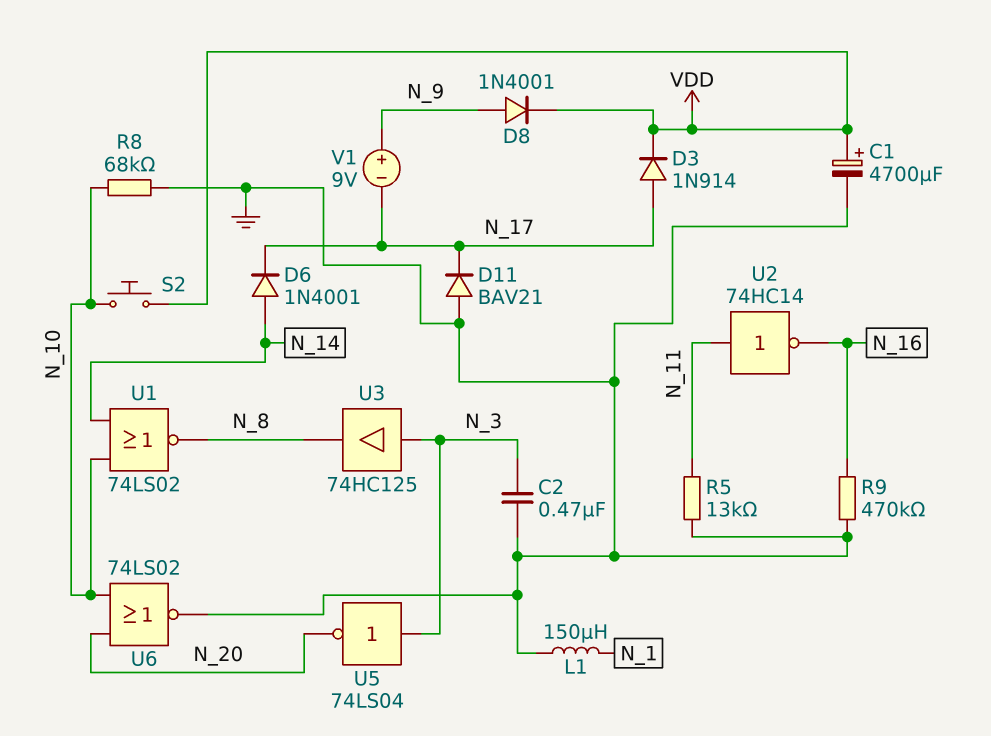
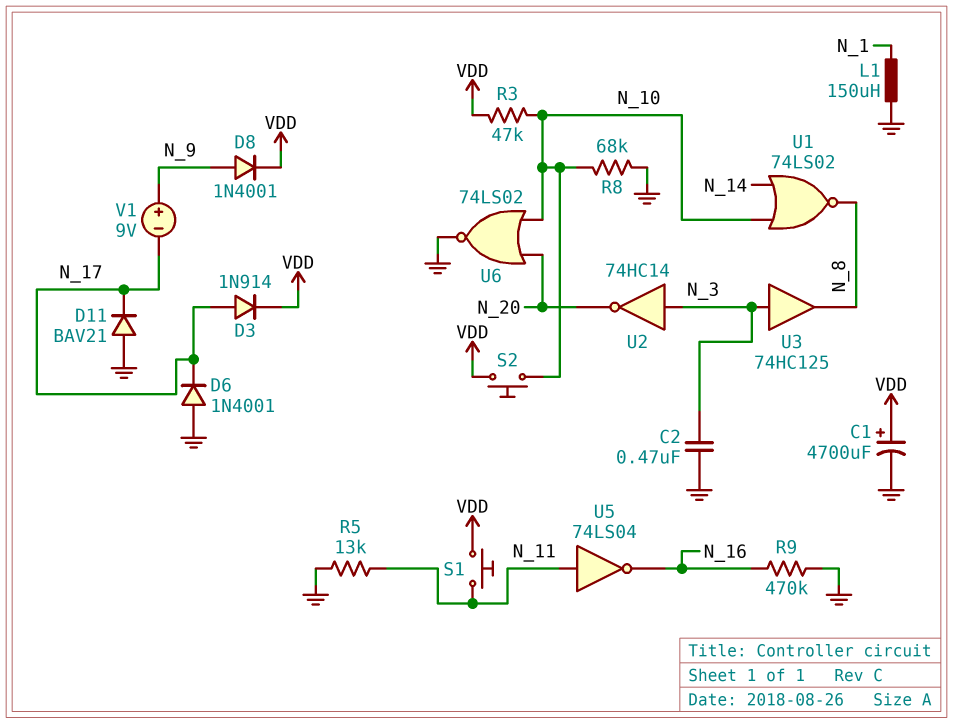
D6: diode 1N4001 (A N_14, K N_17) -> diode 1N4001 (A GND, K N_17)
R3: none -> 47k (N_10, VDD)
S1: none -> button (N_11, VDD)
U2: NOT 74HC14 (in N_11, out N_16) -> NOT 74HC14 (in N_3, out N_20)
U5: NOT 74LS04 (in N_3, out N_20) -> NOT 74LS04 (in N_11, out N_16)

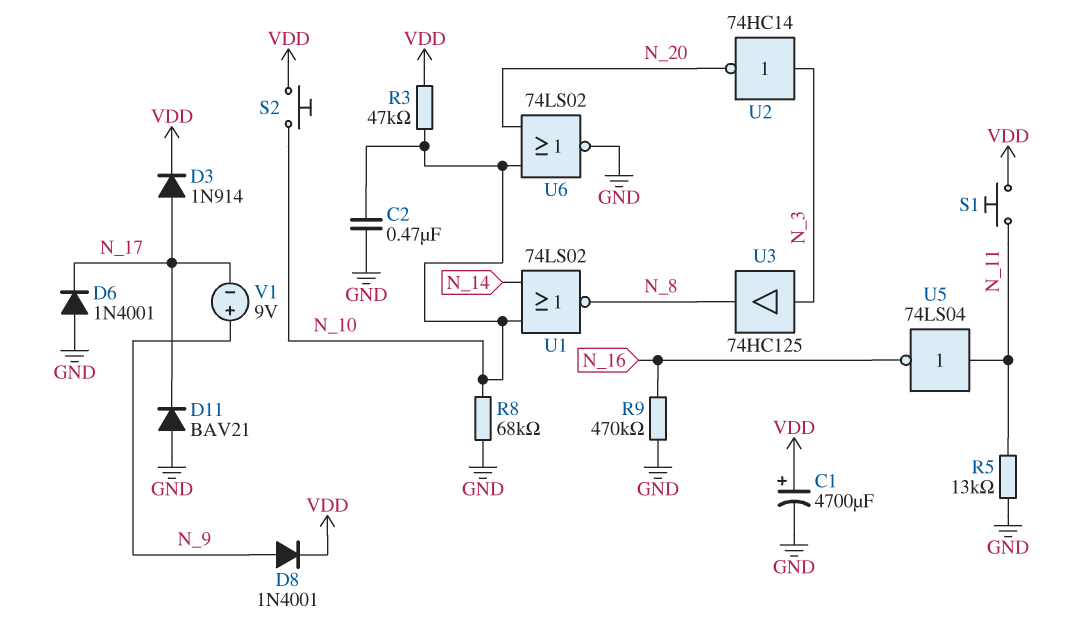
C2: 470nF (GND, N_3) -> 470nF (GND, N_10)
L1: 150uH (GND, N_1) -> none

